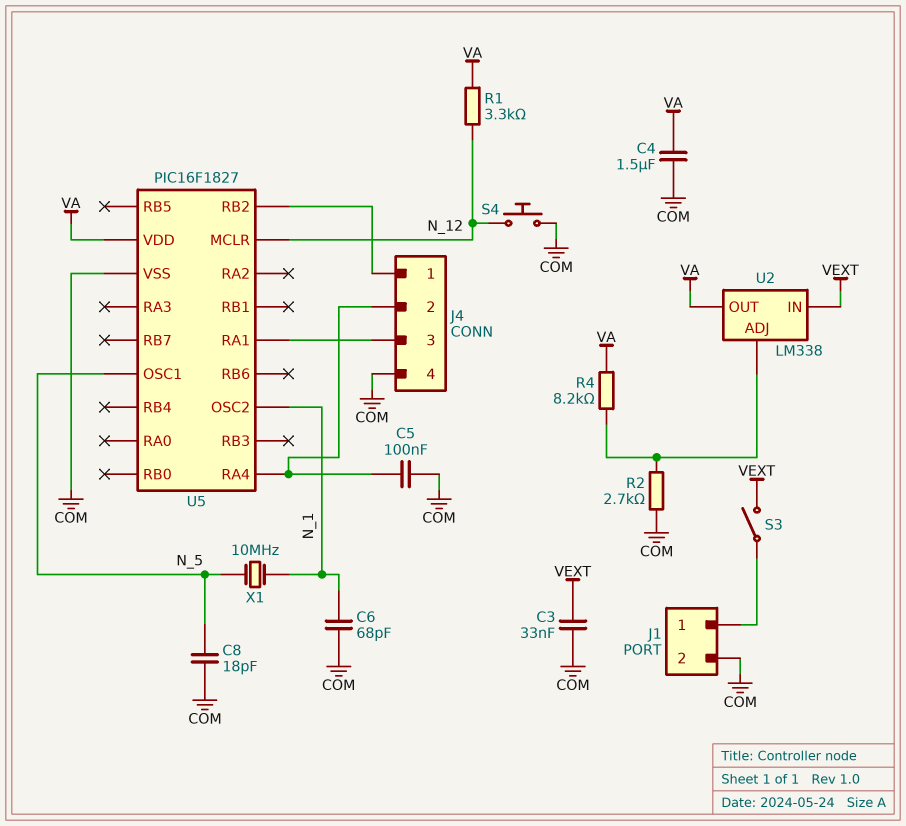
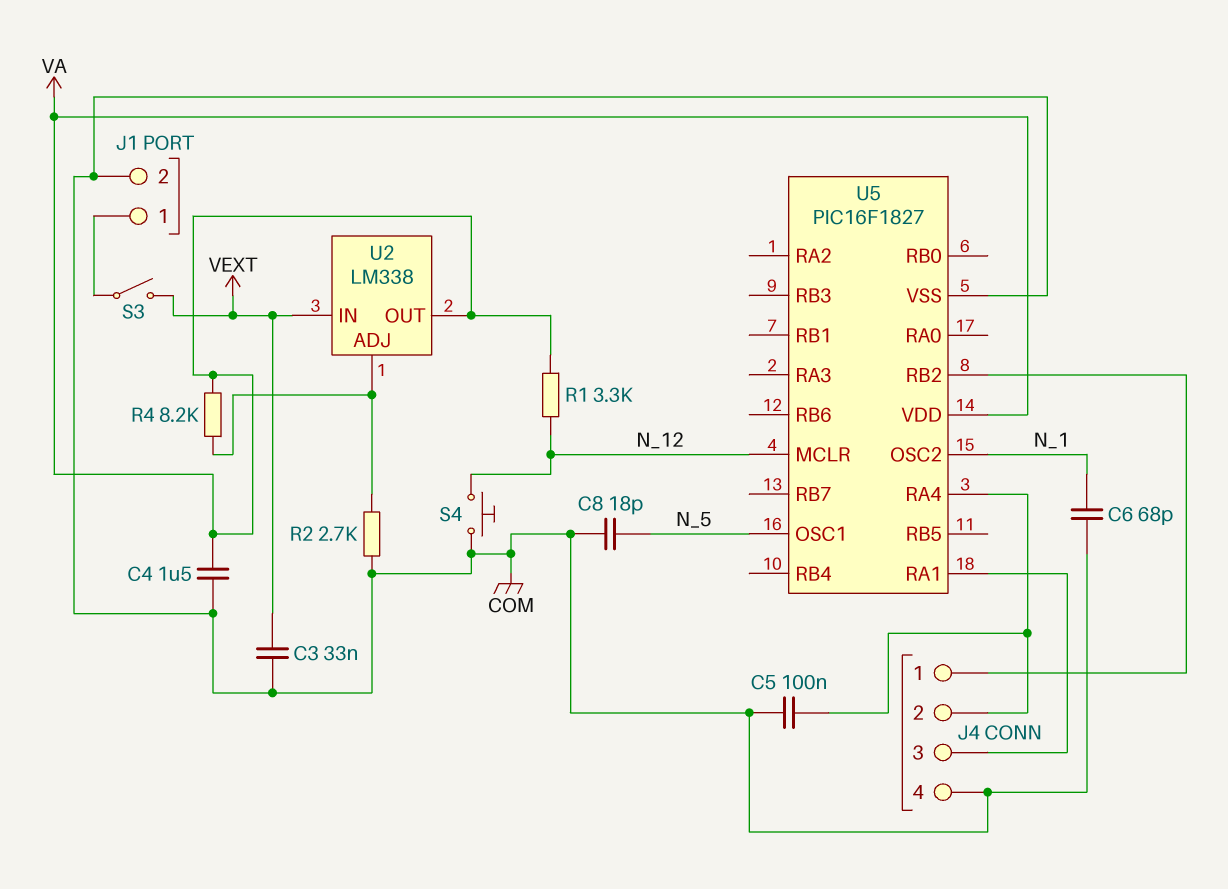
X1: 10MHz (N_1, N_5) -> none

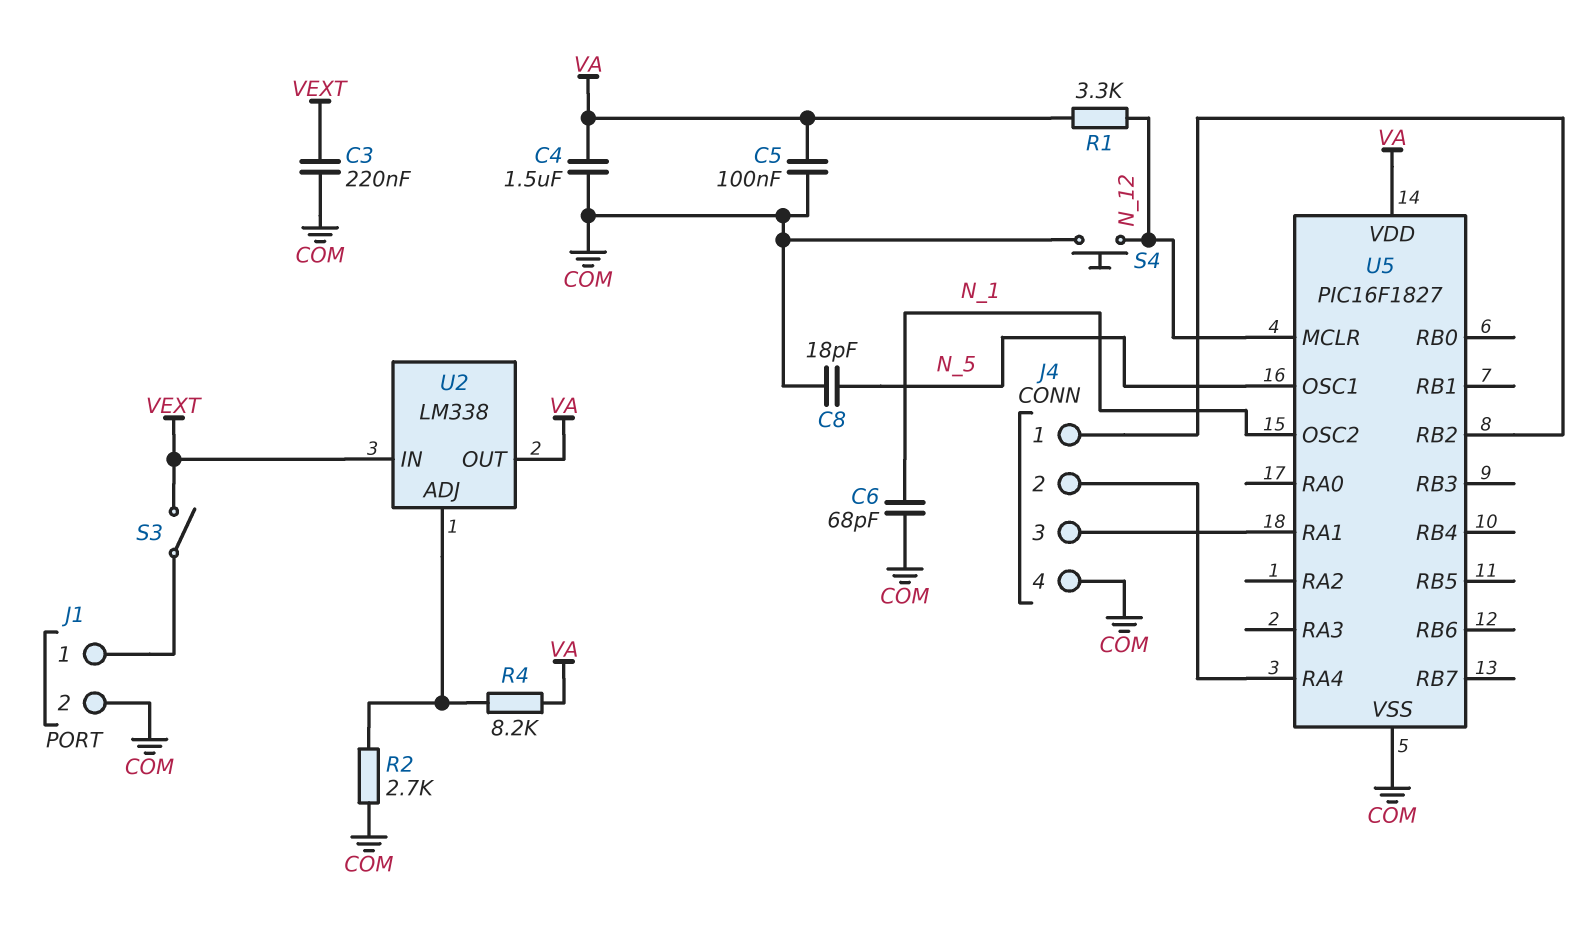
C3: 33nF (COM, VEXT) -> 220nF (COM, VEXT)
C5: 100nF (COM, J4/2) -> 100nF (COM, VA)

